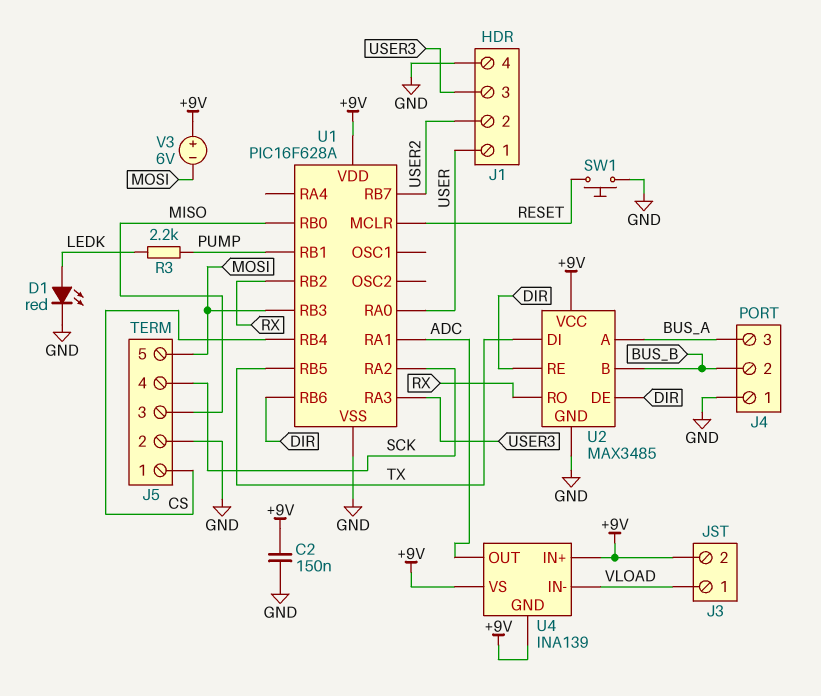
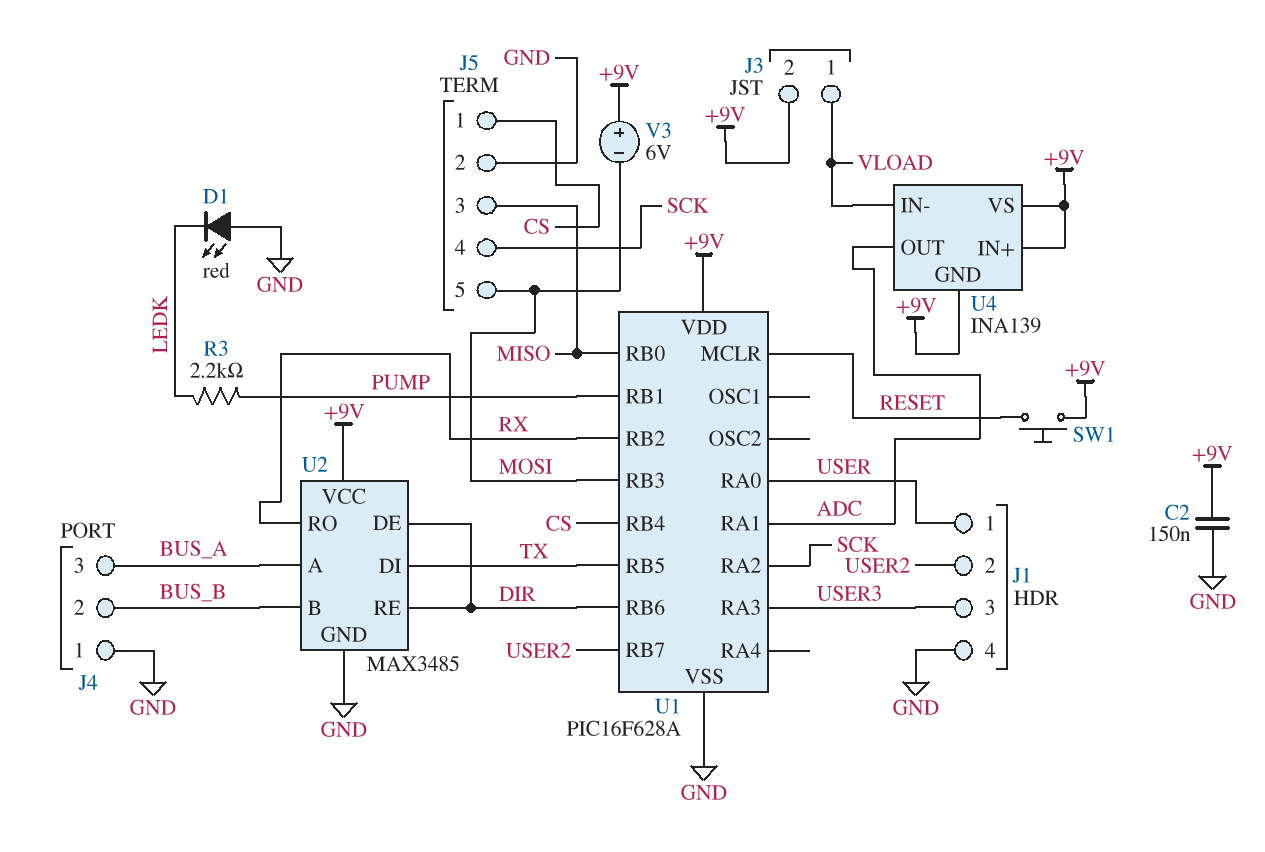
D1: LED red (A LEDK, K GND) -> LED red (A GND, K LEDK)
SW1: button (GND, RESET) -> button (+9V, RESET)

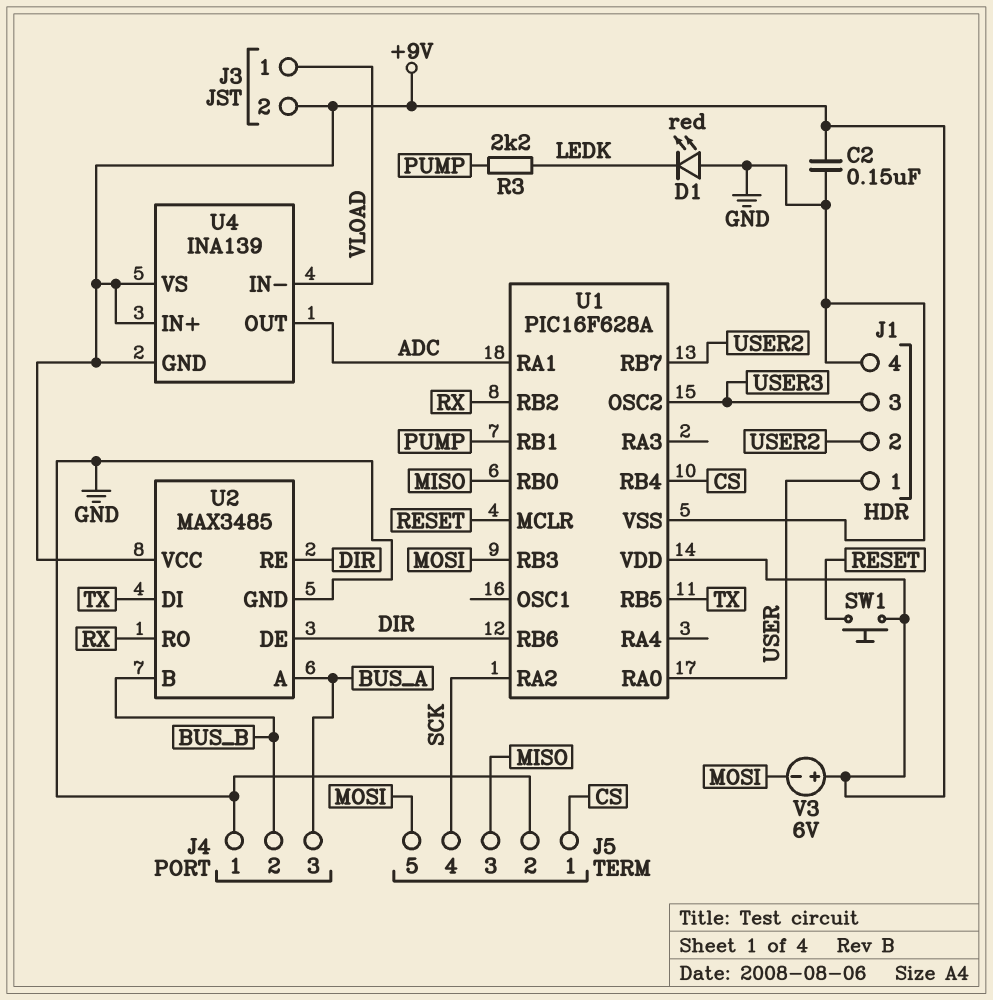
U1 pin OSC2: none -> USER3
U1 pin RA3: USER3 -> none

